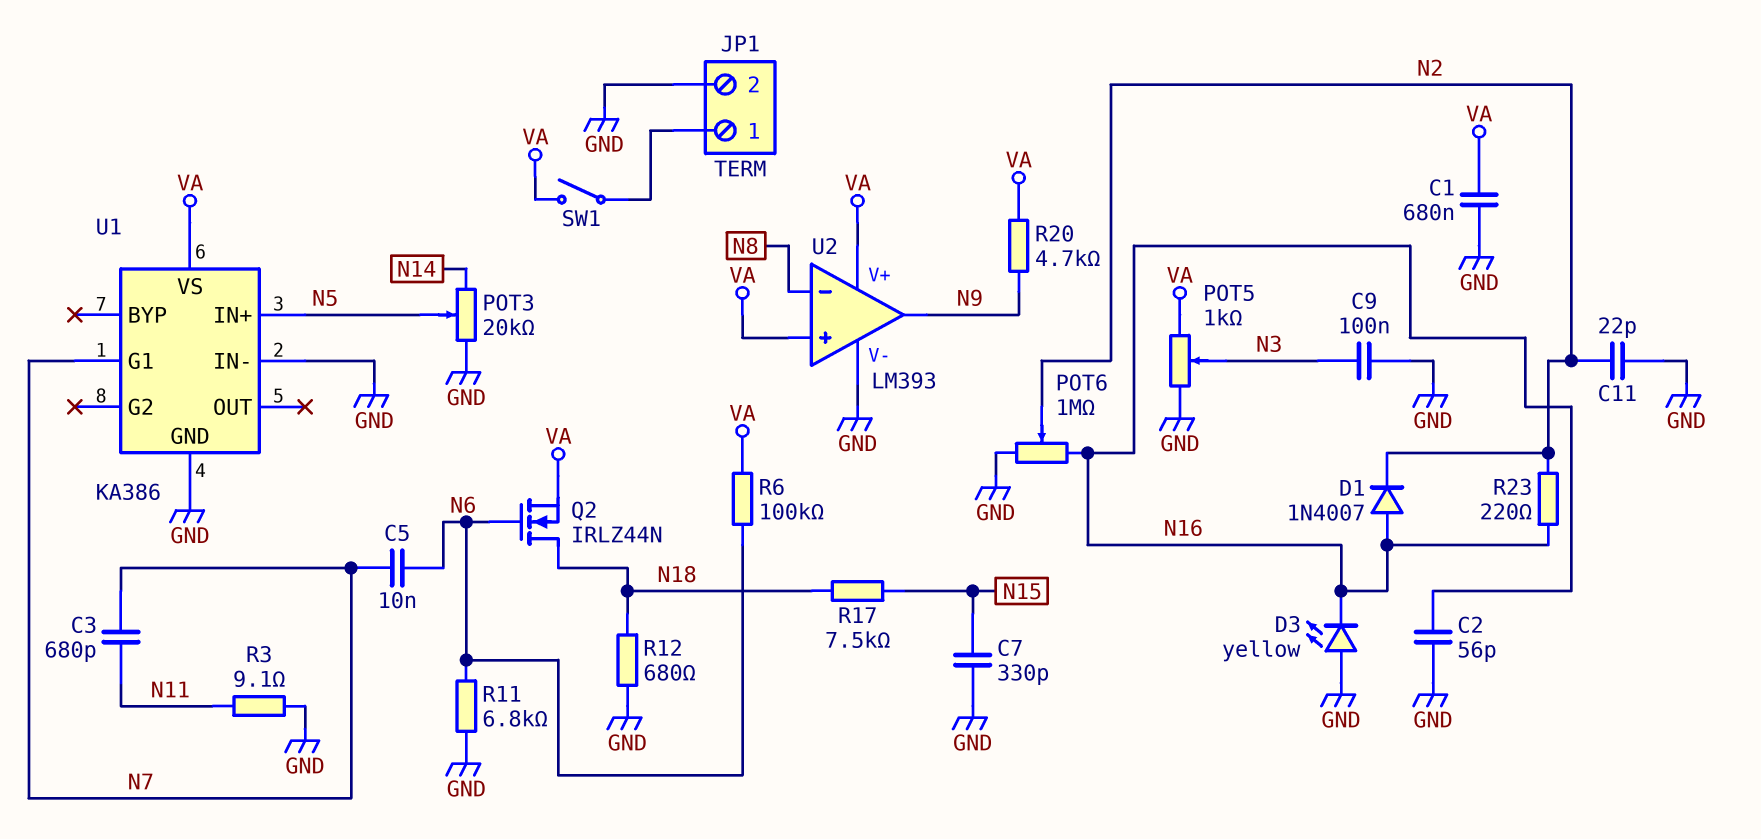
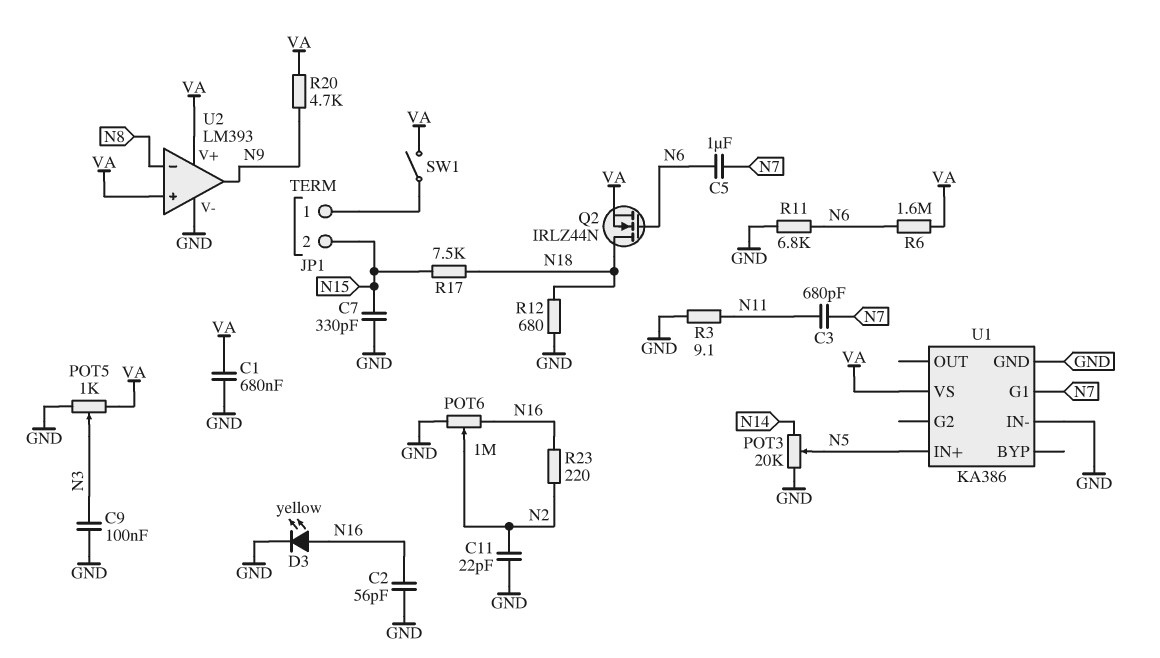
C5: 10nF (N6, N7) -> 1uF (N6, N7)
D1: diode 1N4007 (A N16, K N2) -> none
D3: LED yellow (A GND, K N16) -> LED yellow (A N16, K GND)
JP1 pin 2: GND -> N15
R6: 100k (N6, VA) -> 1.6M (N6, VA)

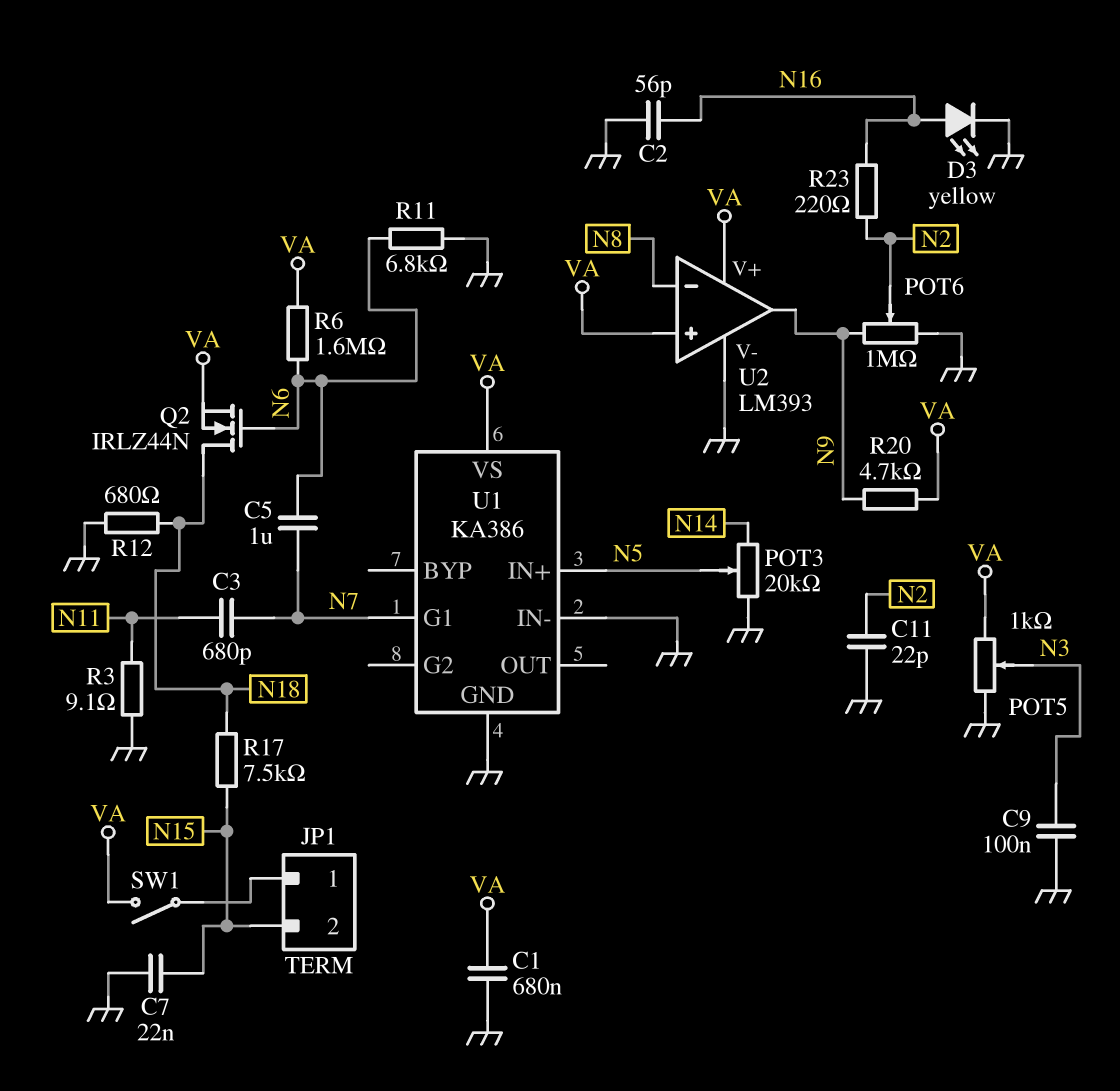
C7: 330pF (GND, N15) -> 22nF (GND, N15)
POT6: 1M (GND, N16, wiper N2) -> 1M (GND, N9, wiper N2)

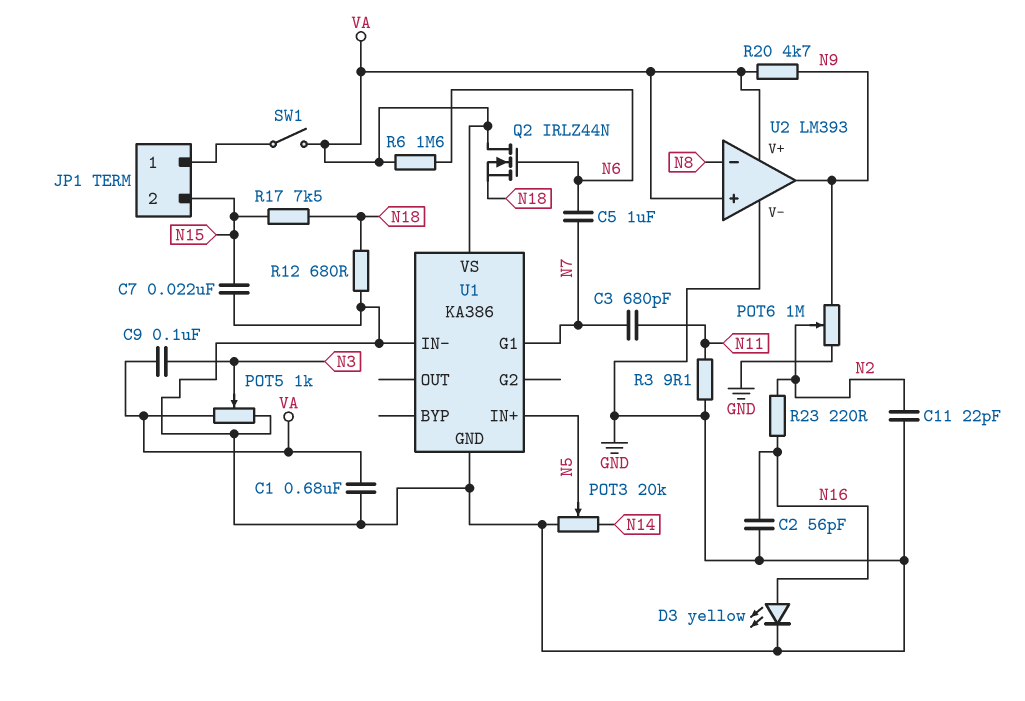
C9: 100nF (GND, N3) -> 100nF (N3, VA)
Q2: NMOS IRLZ44N (G N6, D N18, S VA) -> NMOS IRLZ44N (G N6, D VA, S N18)
R11: 6.8k (GND, N6) -> none

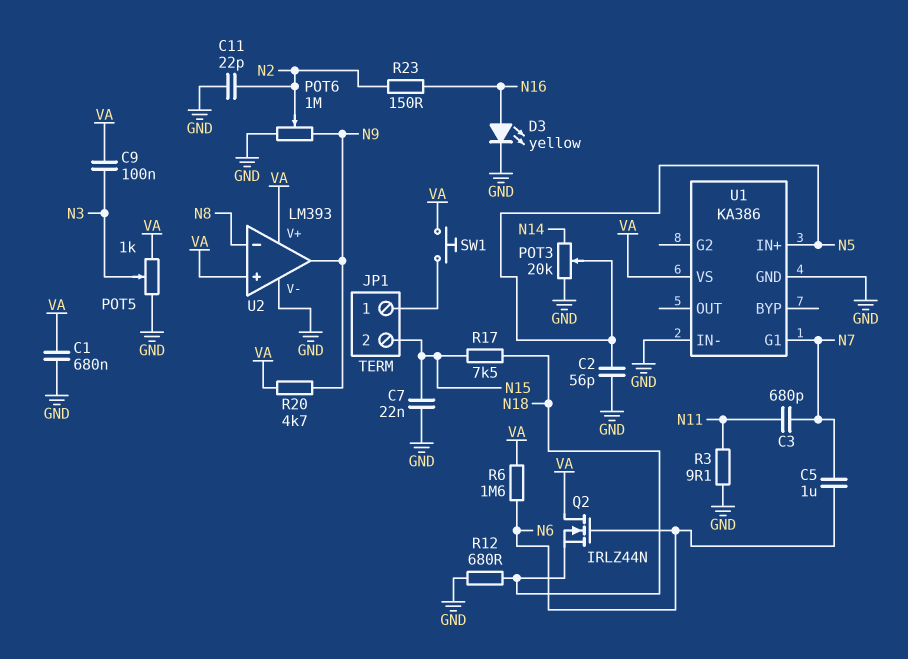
C2: 56pF (GND, N16) -> 56pF (GND, N5)
R23: 220 (N2, N16) -> 150 (N2, N16)
SW1: switch (JP1/1, VA) -> button (JP1/1, VA)

